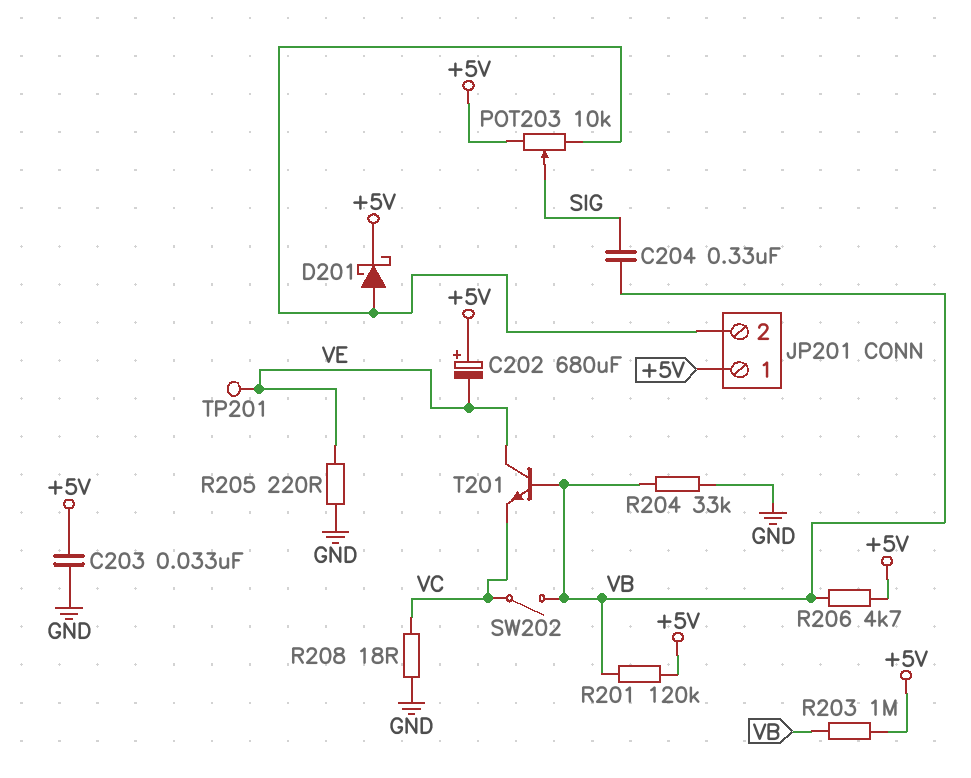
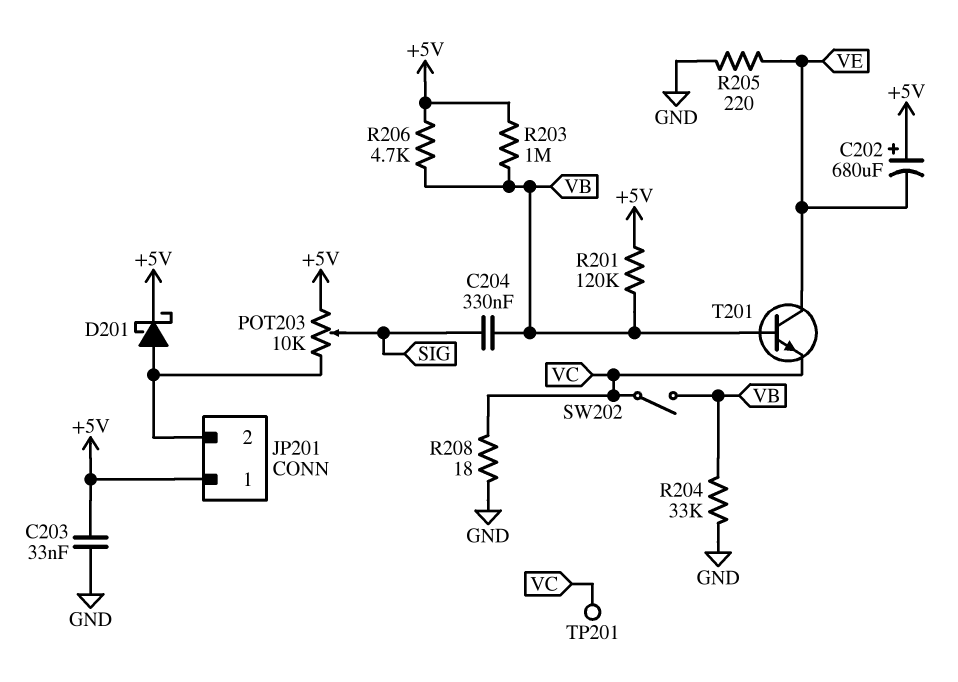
TP201: test point (VE) -> test point (VC)

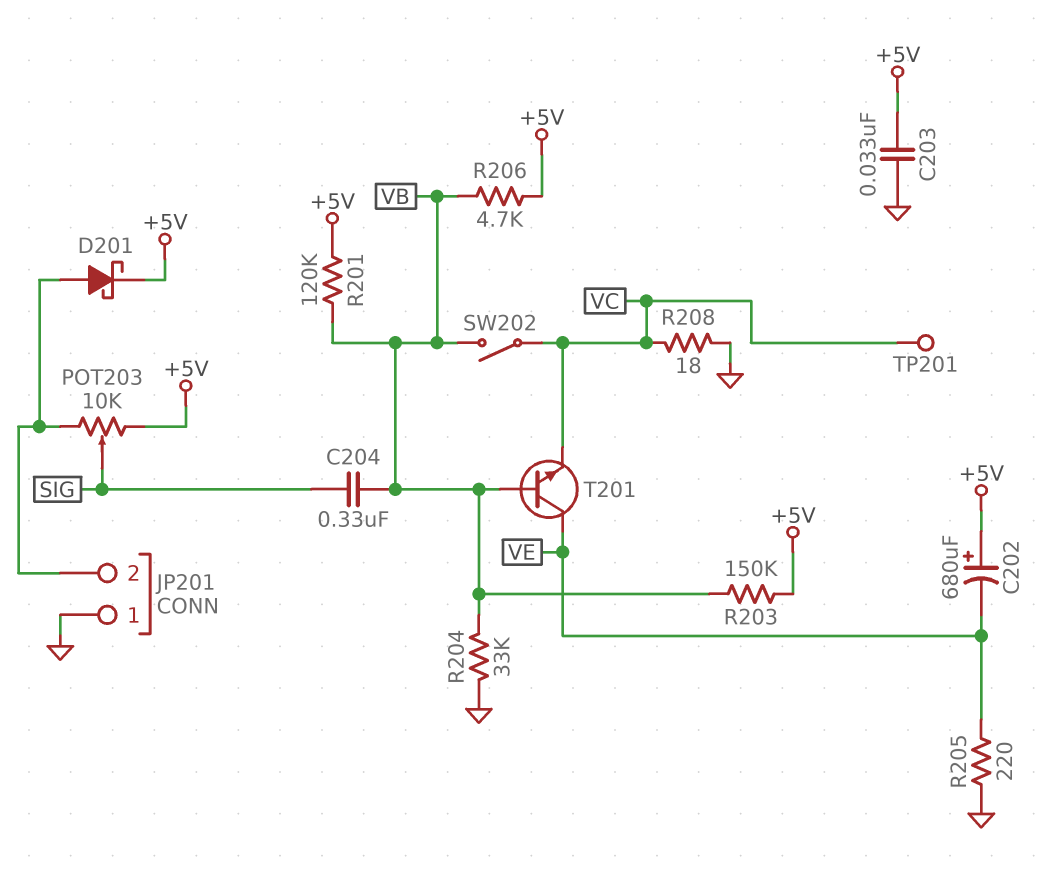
JP201 pin 1: +5V -> GND
R203: 1M (+5V, VB) -> 150k (+5V, VB)

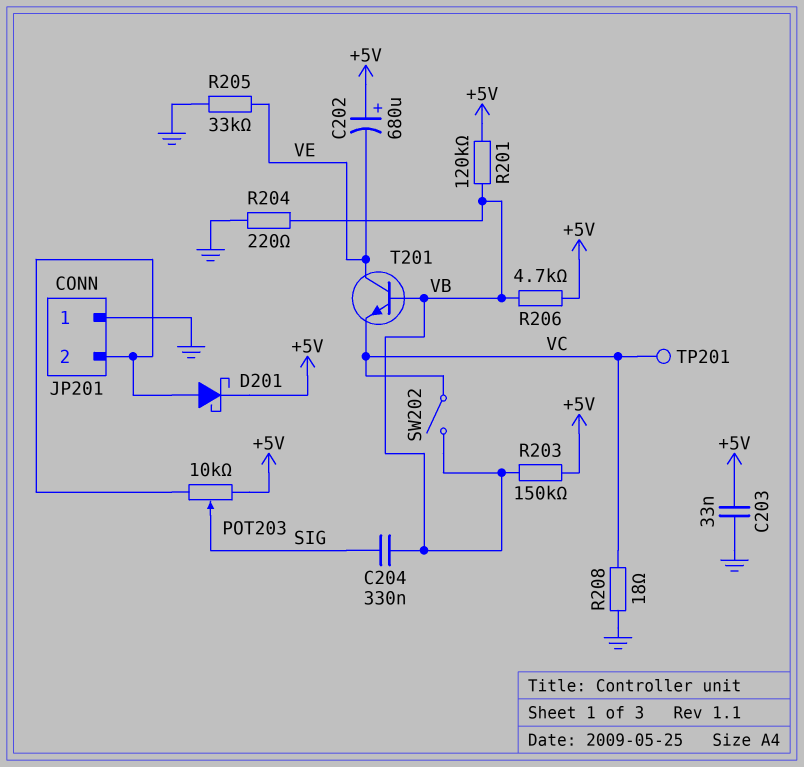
R204: 33k (GND, VB) -> 220 (GND, VB)
R205: 220 (GND, VE) -> 33k (GND, VE)

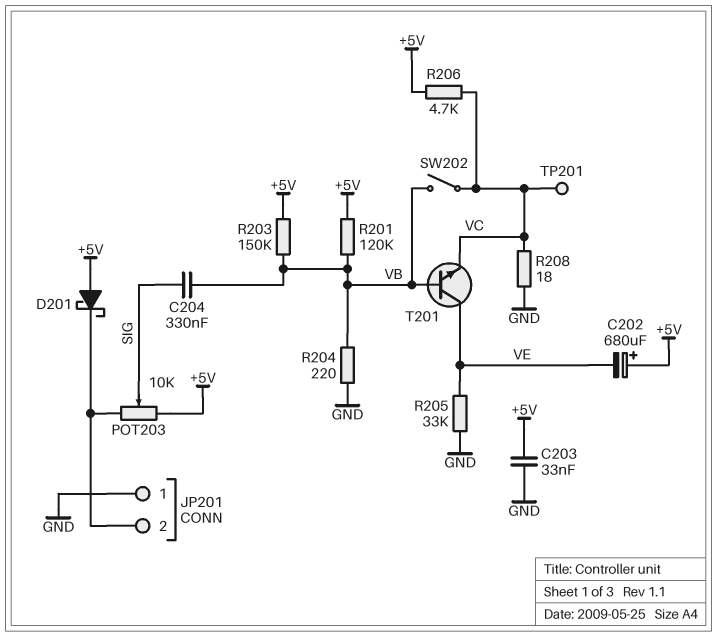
D201: schottky (A JP201/2, K +5V) -> schottky (A +5V, K JP201/2)
R206: 4.7k (+5V, VB) -> 4.7k (+5V, VC)

